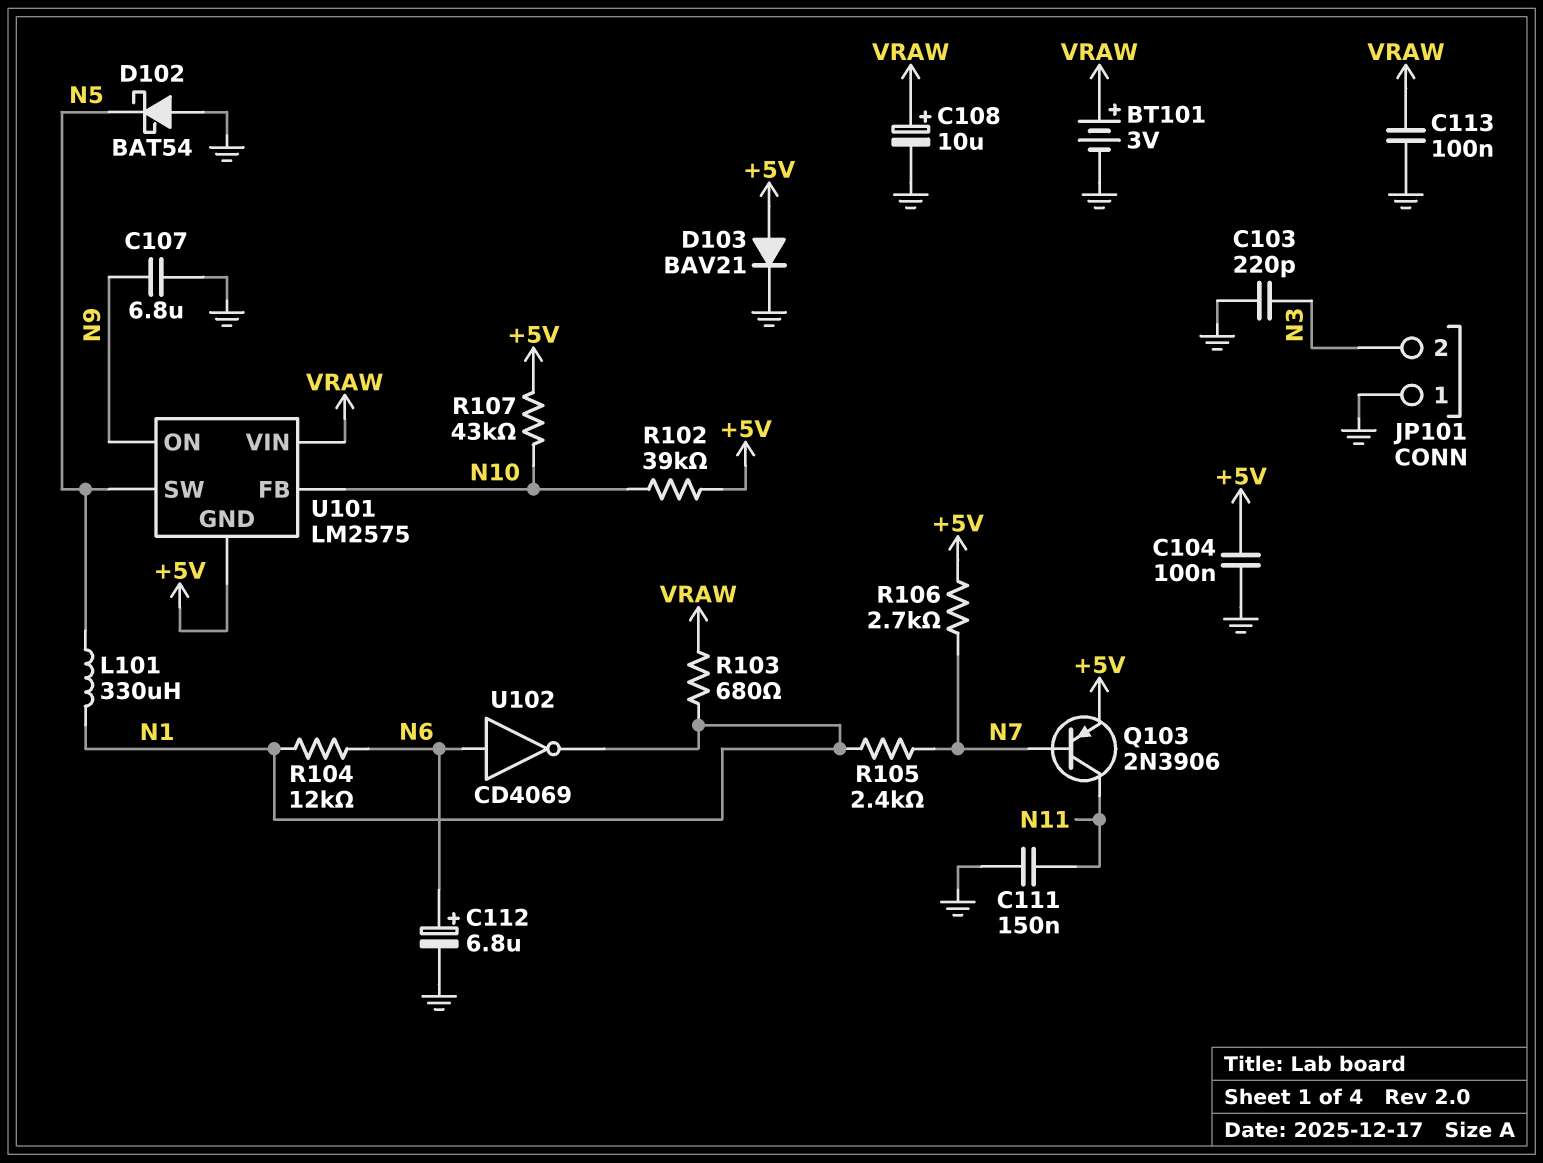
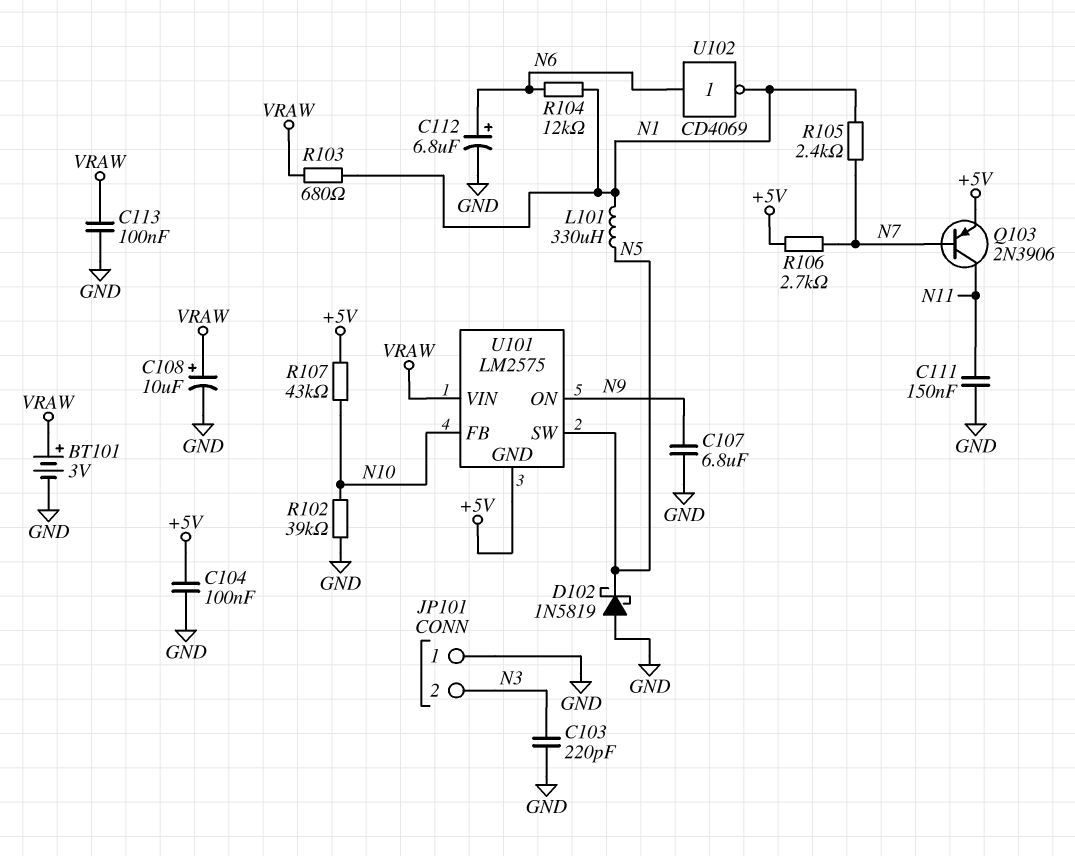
D102: schottky BAT54 (A GND, K N5) -> schottky 1N5819 (A GND, K N5)
D103: diode BAV21 (A +5V, K GND) -> none
R102: 39k (+5V, N10) -> 39k (GND, N10)

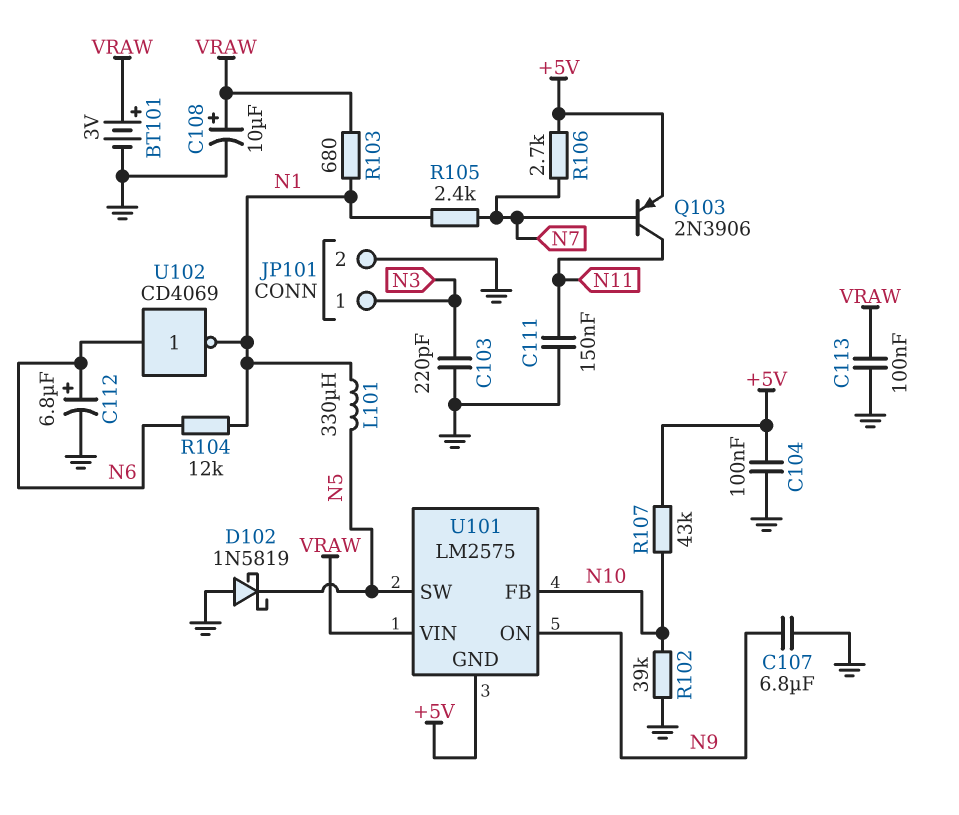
JP101 pin 1: GND -> N3
JP101 pin 2: N3 -> GND

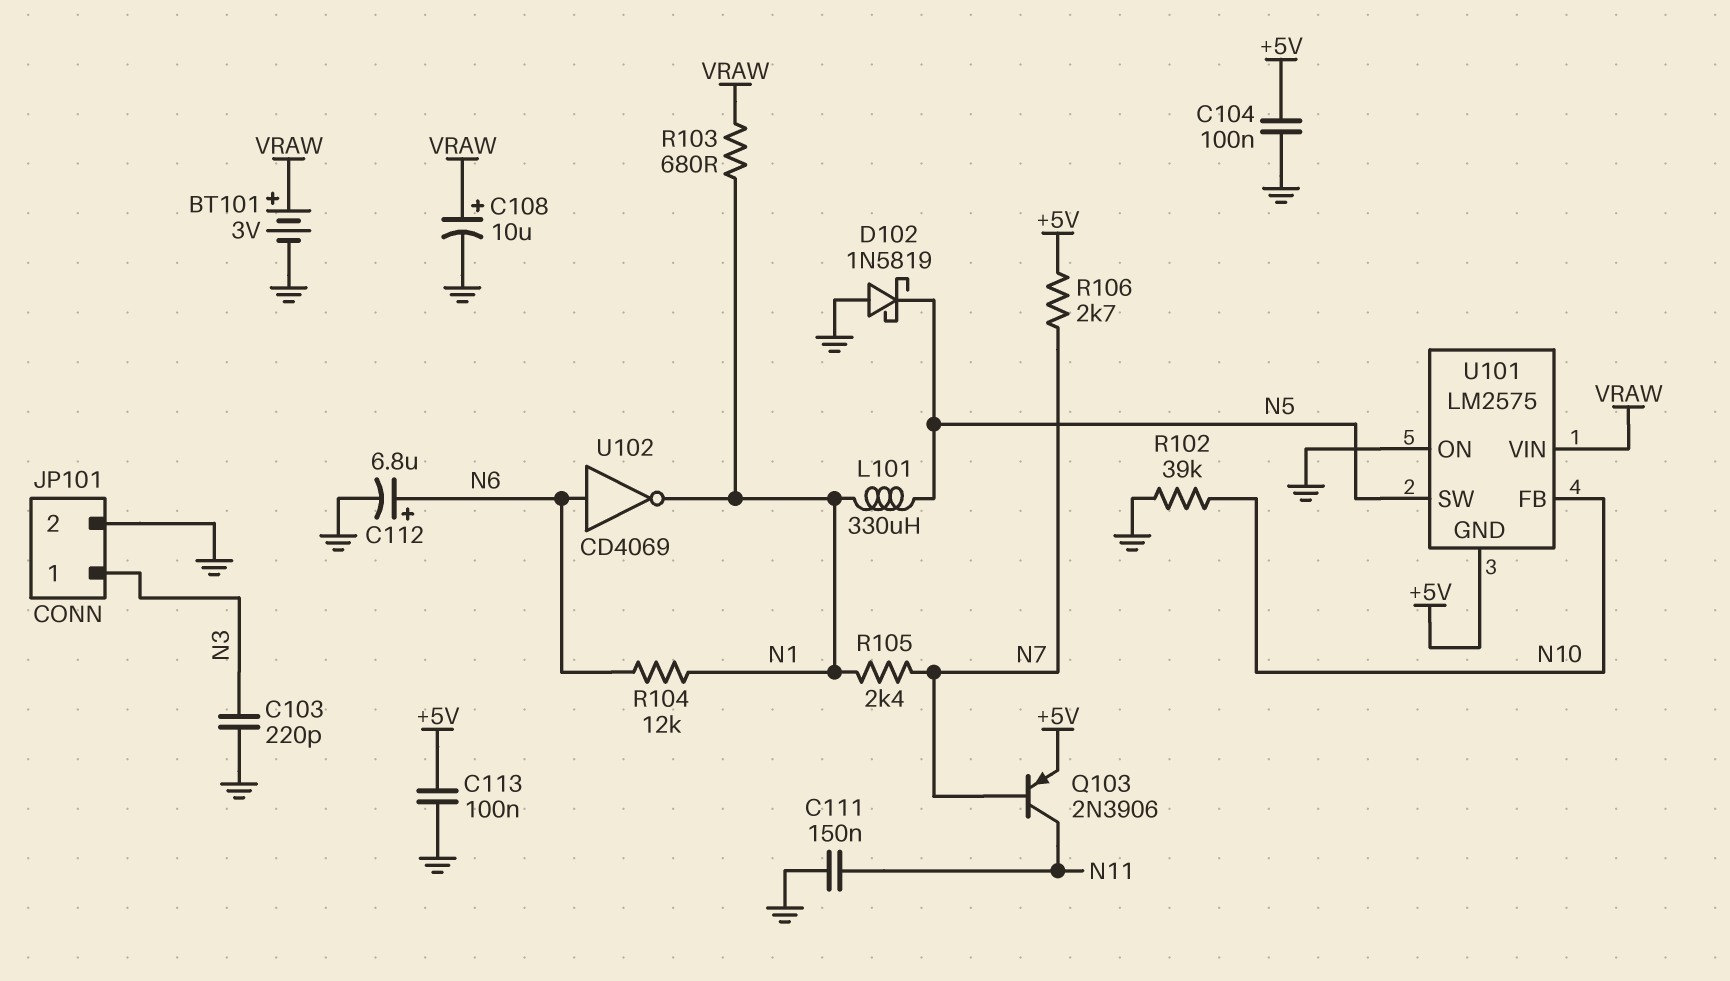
C107: 6.8uF (GND, N9) -> none
C113: 100nF (GND, VRAW) -> 100nF (+5V, GND)
R107: 43k (+5V, N10) -> none
U101 pin ON: N9 -> GND

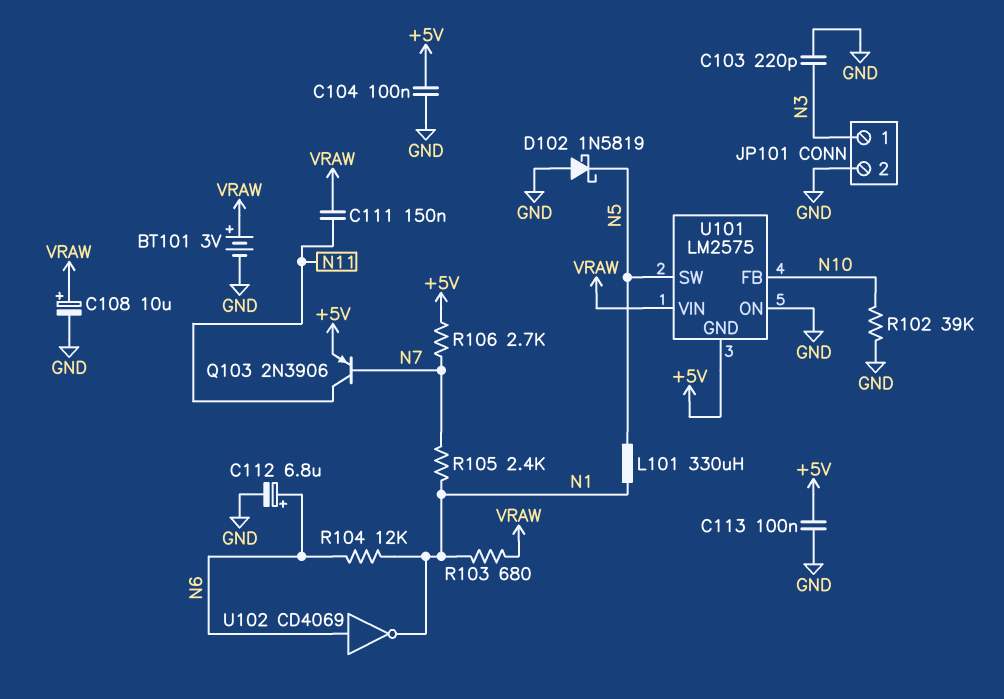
C111: 150nF (GND, N11) -> 150nF (N11, VRAW)

